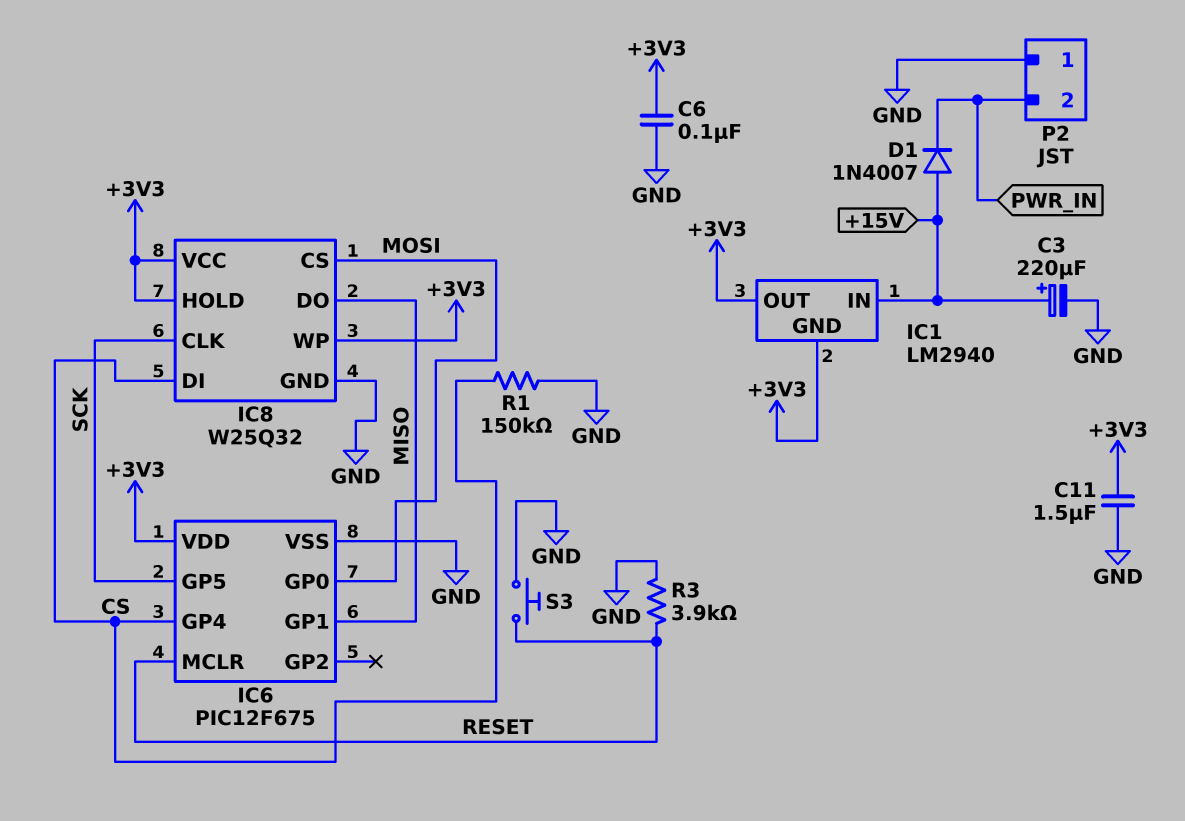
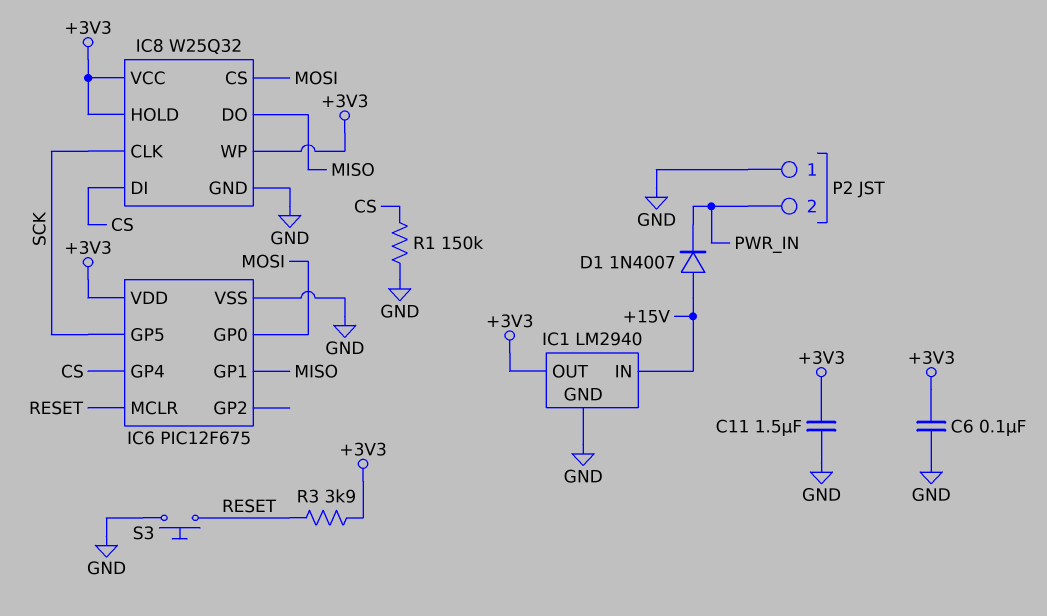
C3: 220uF (plus +15V, minus GND) -> none
IC1 pin GND: +3V3 -> GND
R3: 3.9k (GND, RESET) -> 3.9k (+3V3, RESET)

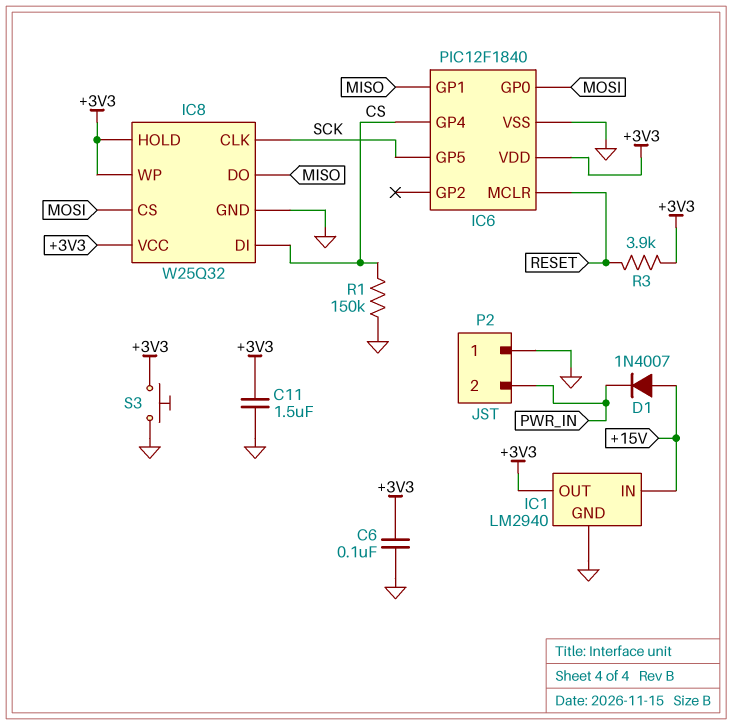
IC6: PIC12F675 -> PIC12F1840
S3: button (GND, RESET) -> button (+3V3, GND)

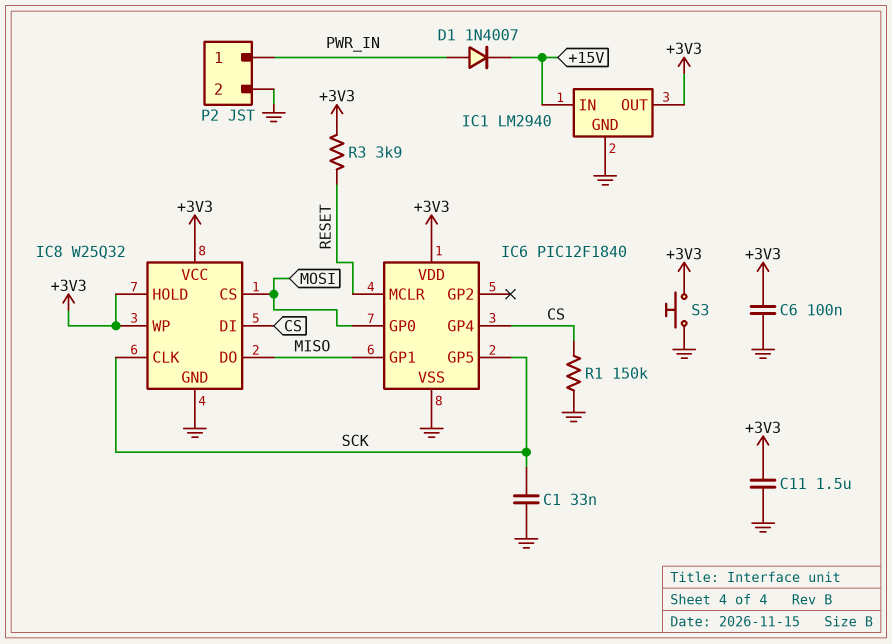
C1: none -> 33nF (GND, SCK)
D1: diode 1N4007 (A +15V, K PWR_IN) -> diode 1N4007 (A PWR_IN, K +15V)
P2 pin 1: GND -> PWR_IN
P2 pin 2: PWR_IN -> GND

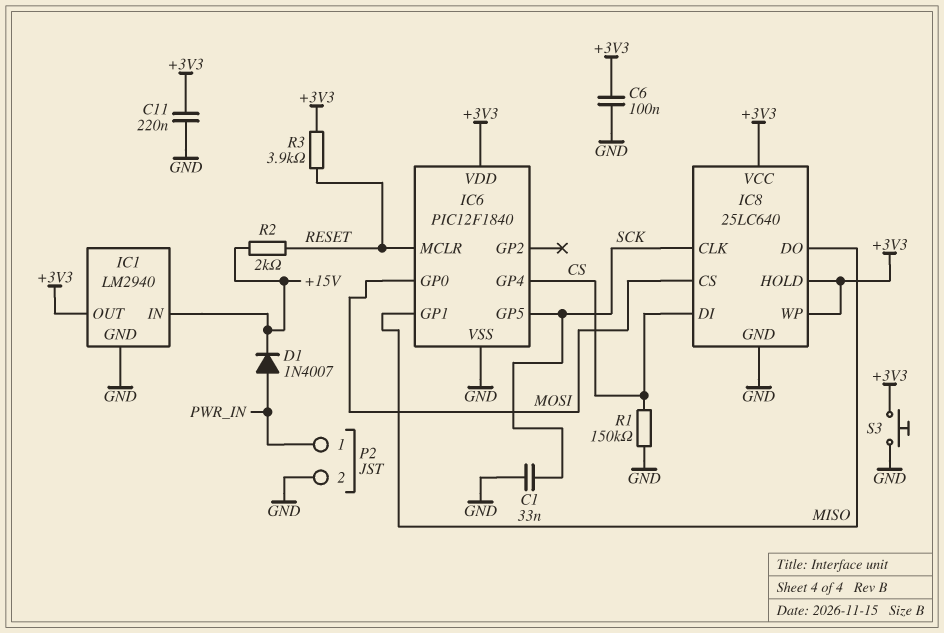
C11: 1.5uF (+3V3, GND) -> 220nF (+3V3, GND)
IC8: W25Q32 -> 25LC640
R2: none -> 2k (+15V, RESET)

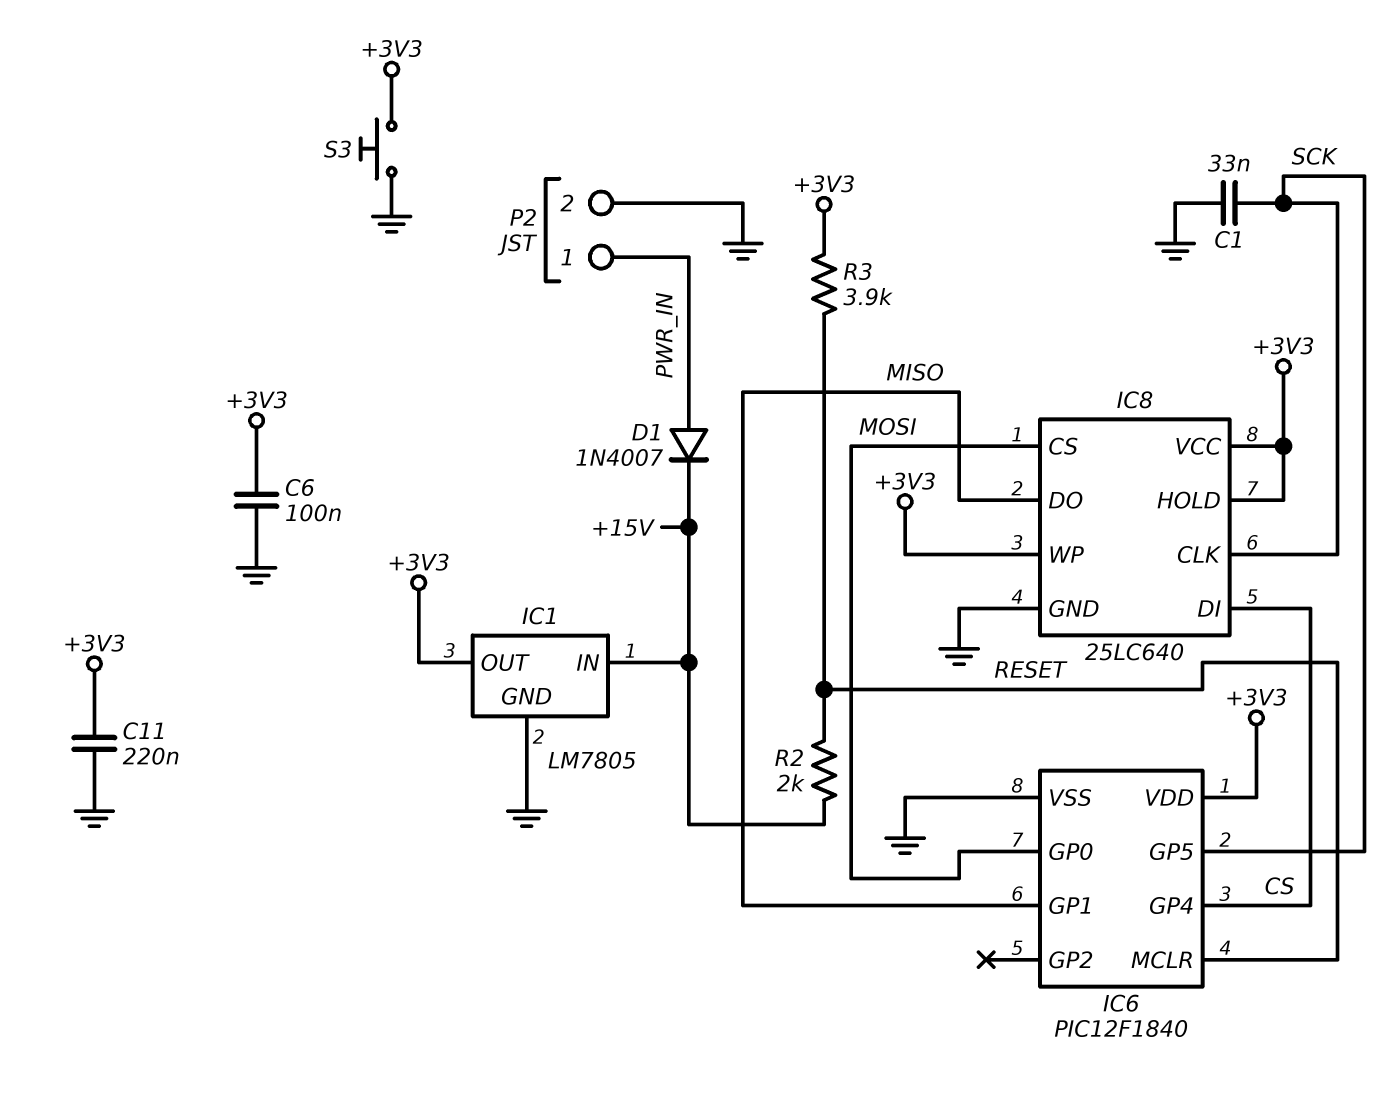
IC1: LM2940 -> LM7805
R1: 150k (CS, GND) -> none

